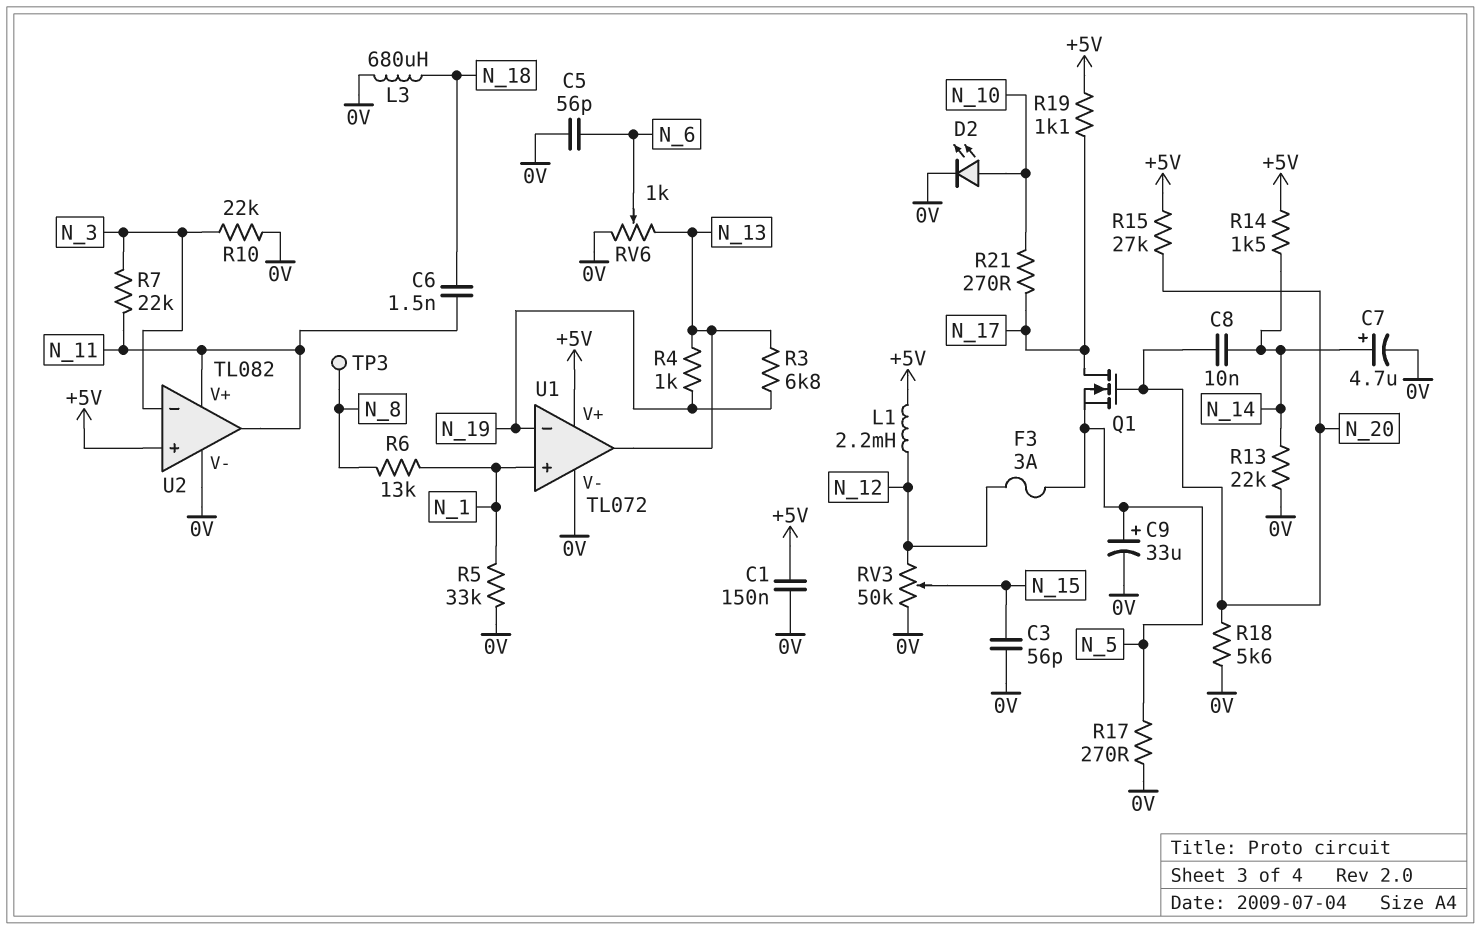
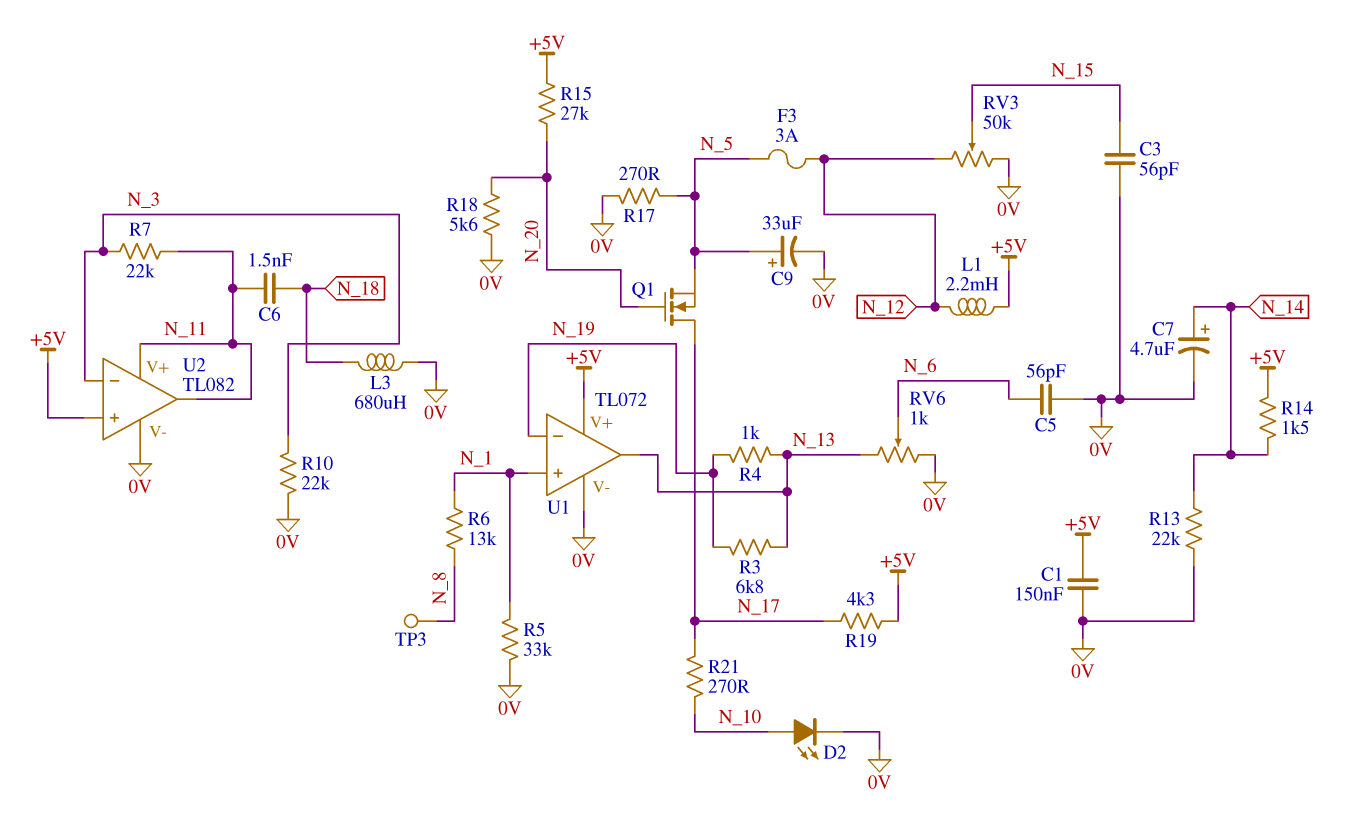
C8: 10nF (N_14, N_20) -> none
R19: 1.1k (+5V, N_17) -> 4.3k (+5V, N_17)

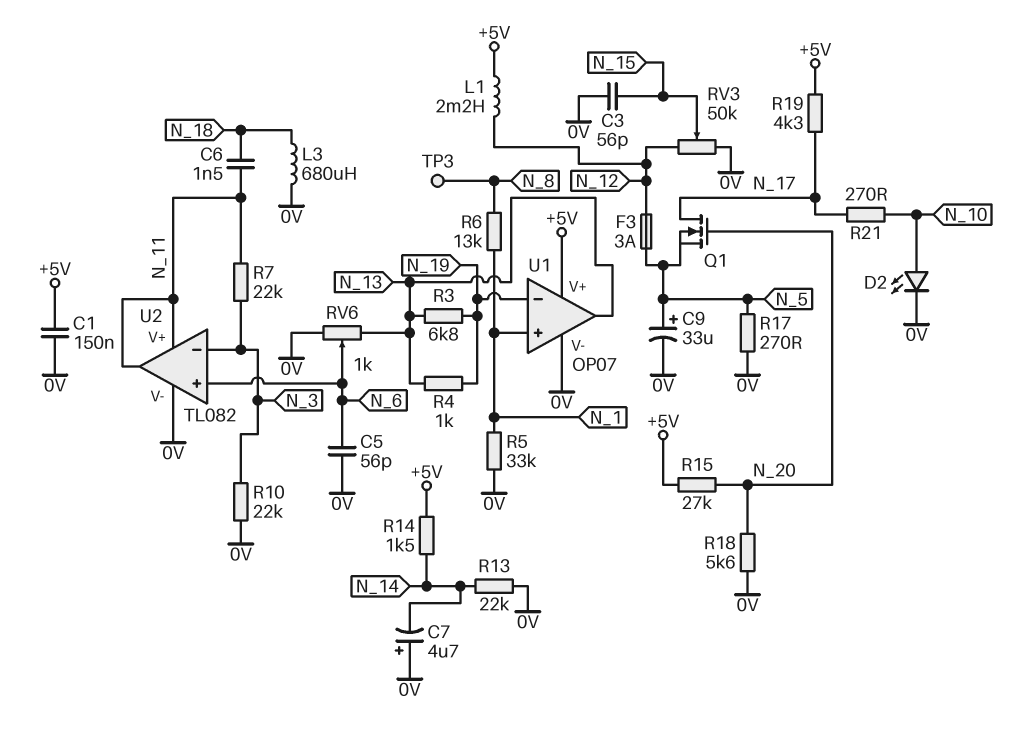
C7: 4.7uF (plus N_14, minus 0V) -> 4.7uF (plus 0V, minus N_14)
U1: TL072 -> OP07
U2 pin in+: +5V -> N_6

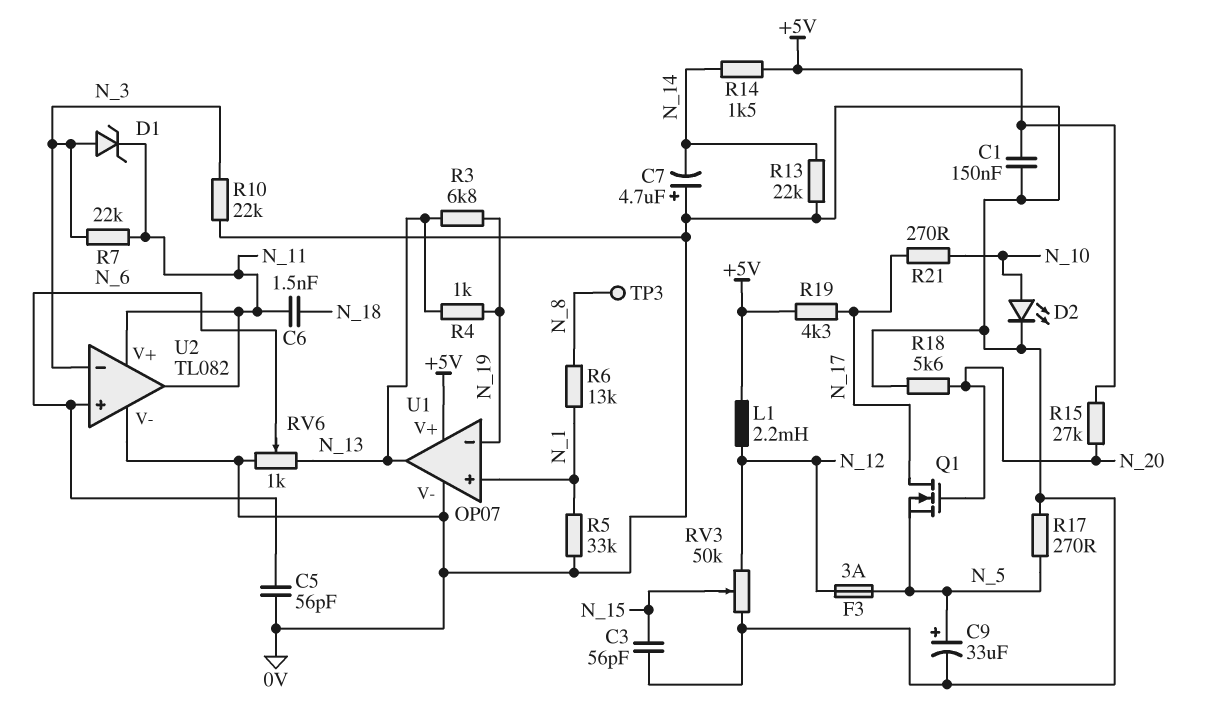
D1: none -> zener (A N_3, K N_11)
L3: 680uH (0V, N_18) -> none

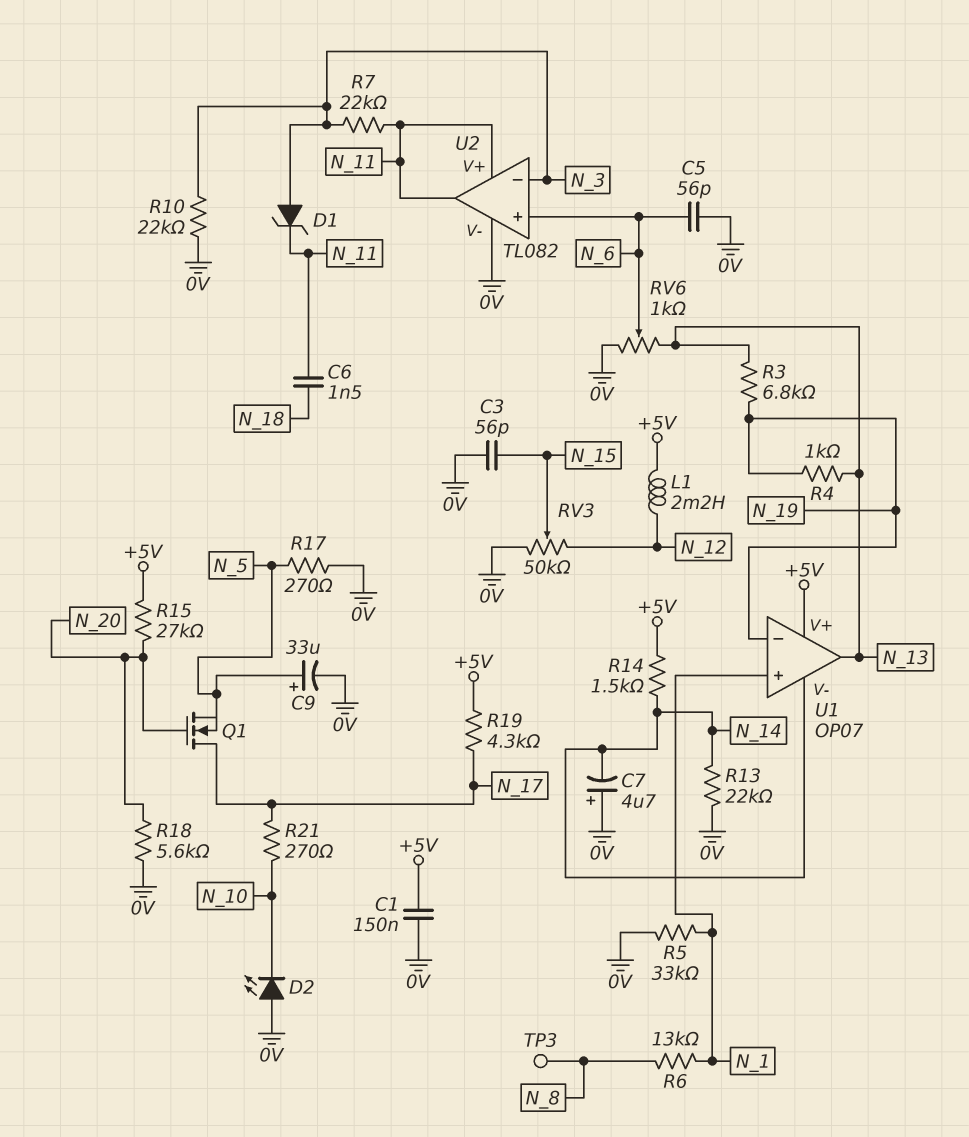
D2: LED (A N_10, K 0V) -> LED (A 0V, K N_10)
F3: 3A (N_5, N_12) -> none
U1 pin V-: 0V -> N_14

